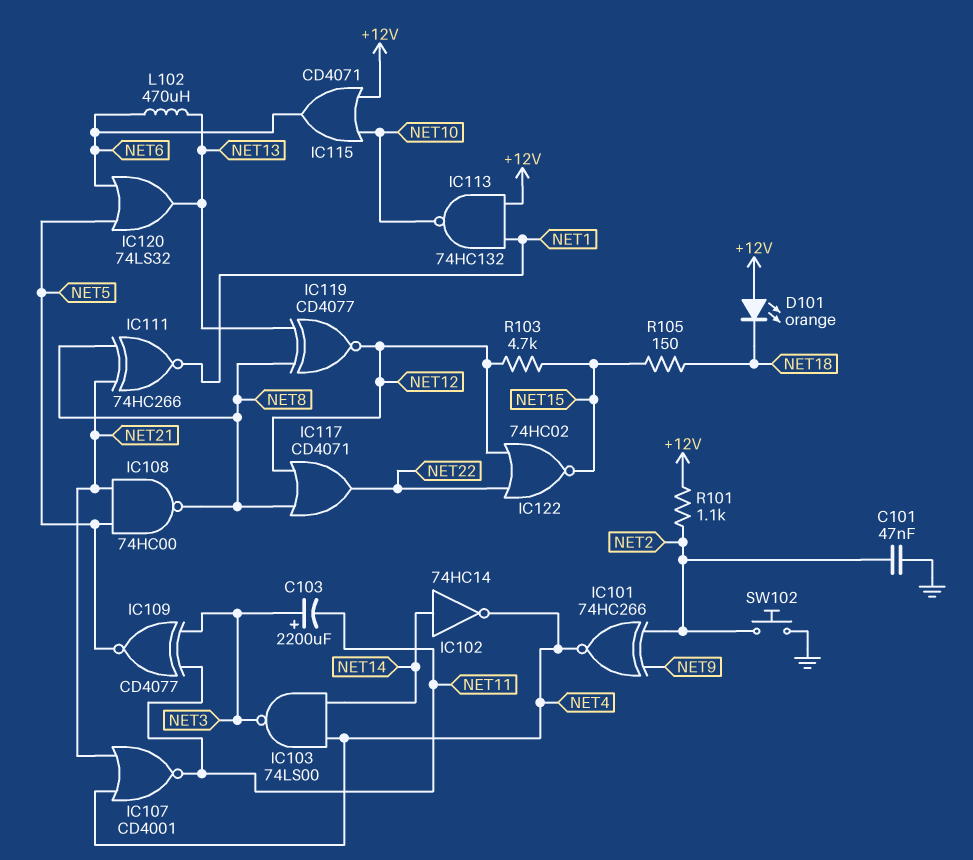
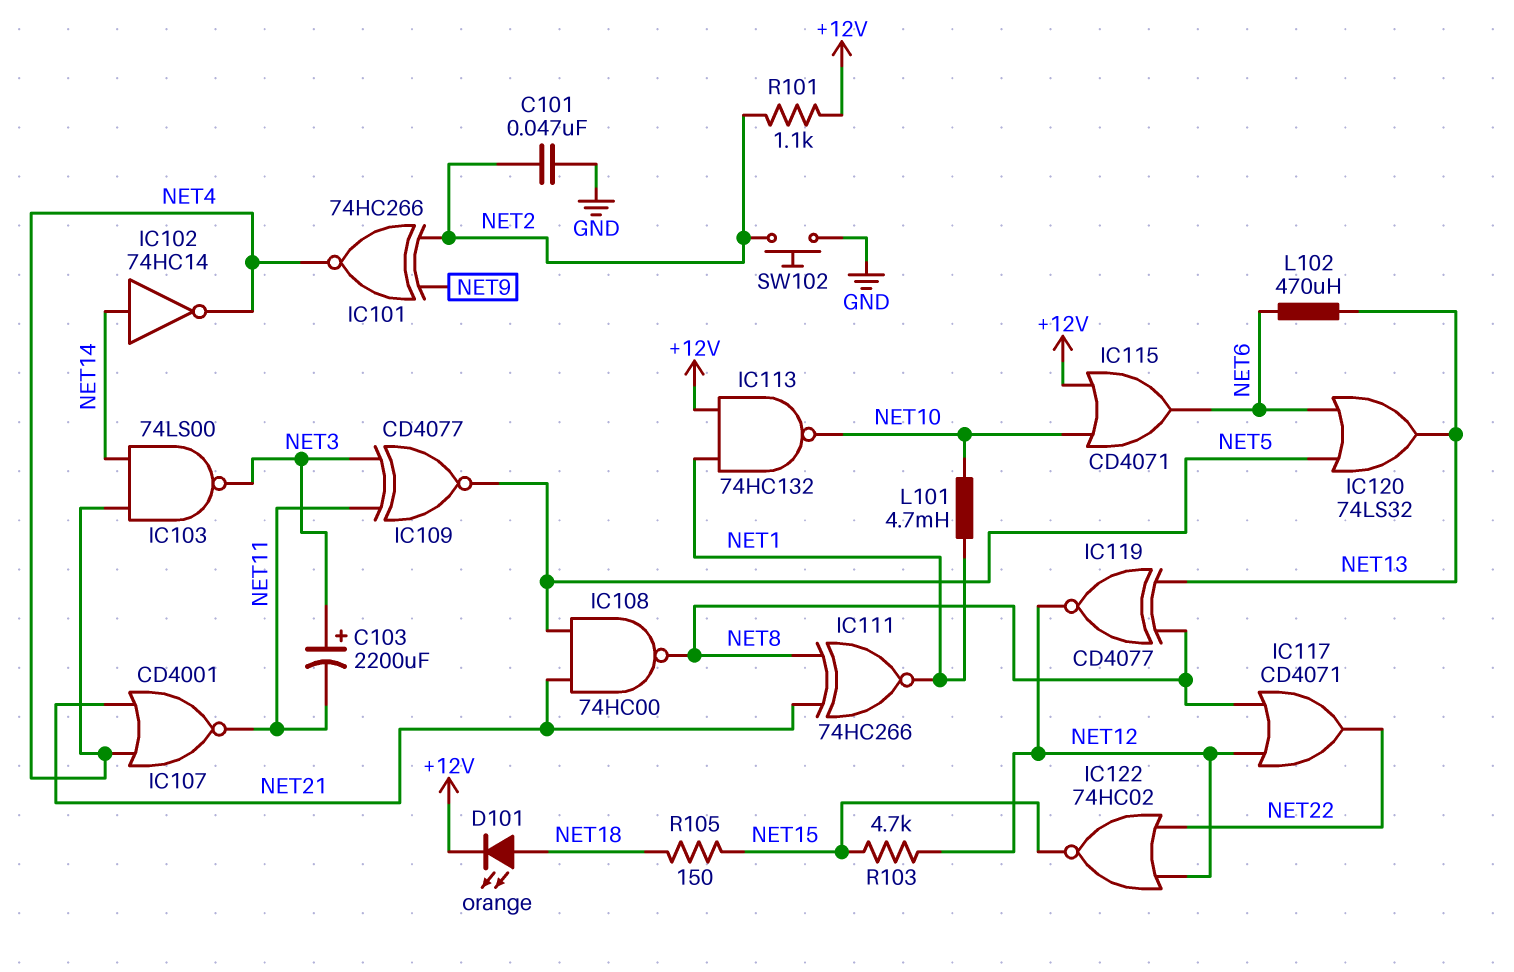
D101: LED orange (A +12V, K NET18) -> LED orange (A NET18, K +12V)
L101: none -> 4.7mH (NET1, NET10)

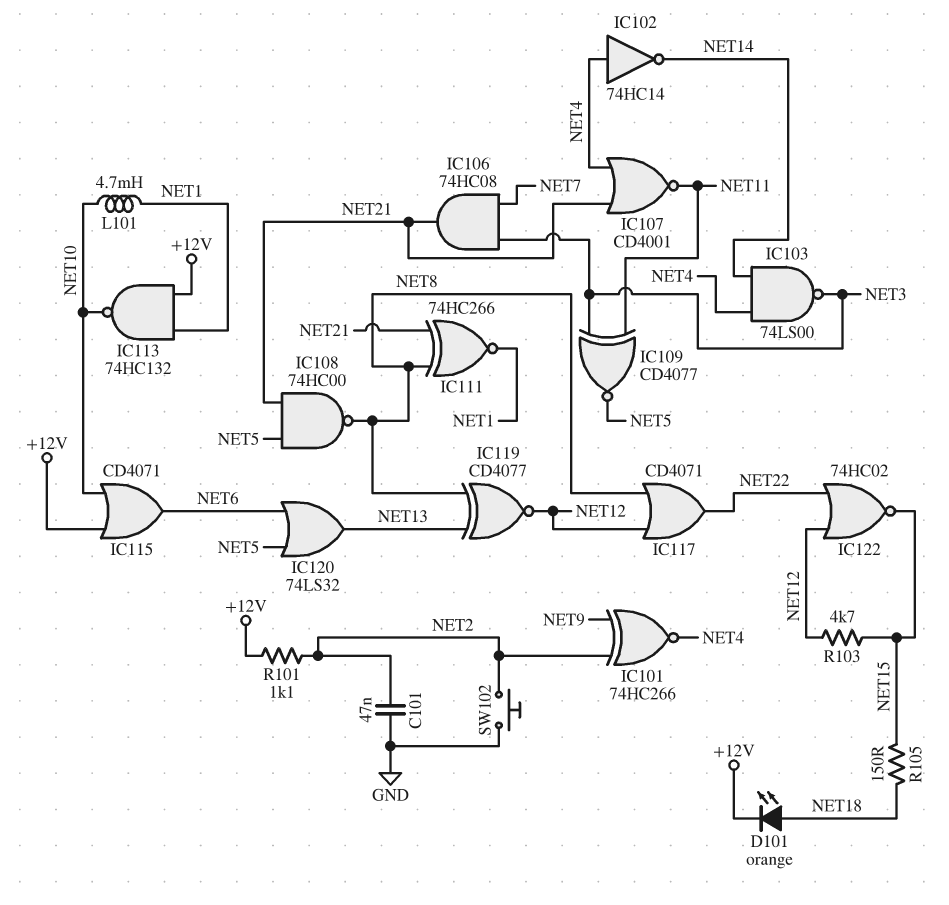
C103: 2200uF (plus NET3, minus NET11) -> none
IC102: NOT 74HC14 (in NET14, out NET4) -> NOT 74HC14 (in NET4, out NET14)
IC106: none -> AND 74HC08 (in NET3, in NET7, out NET21)
L102: 470uH (NET6, NET13) -> none

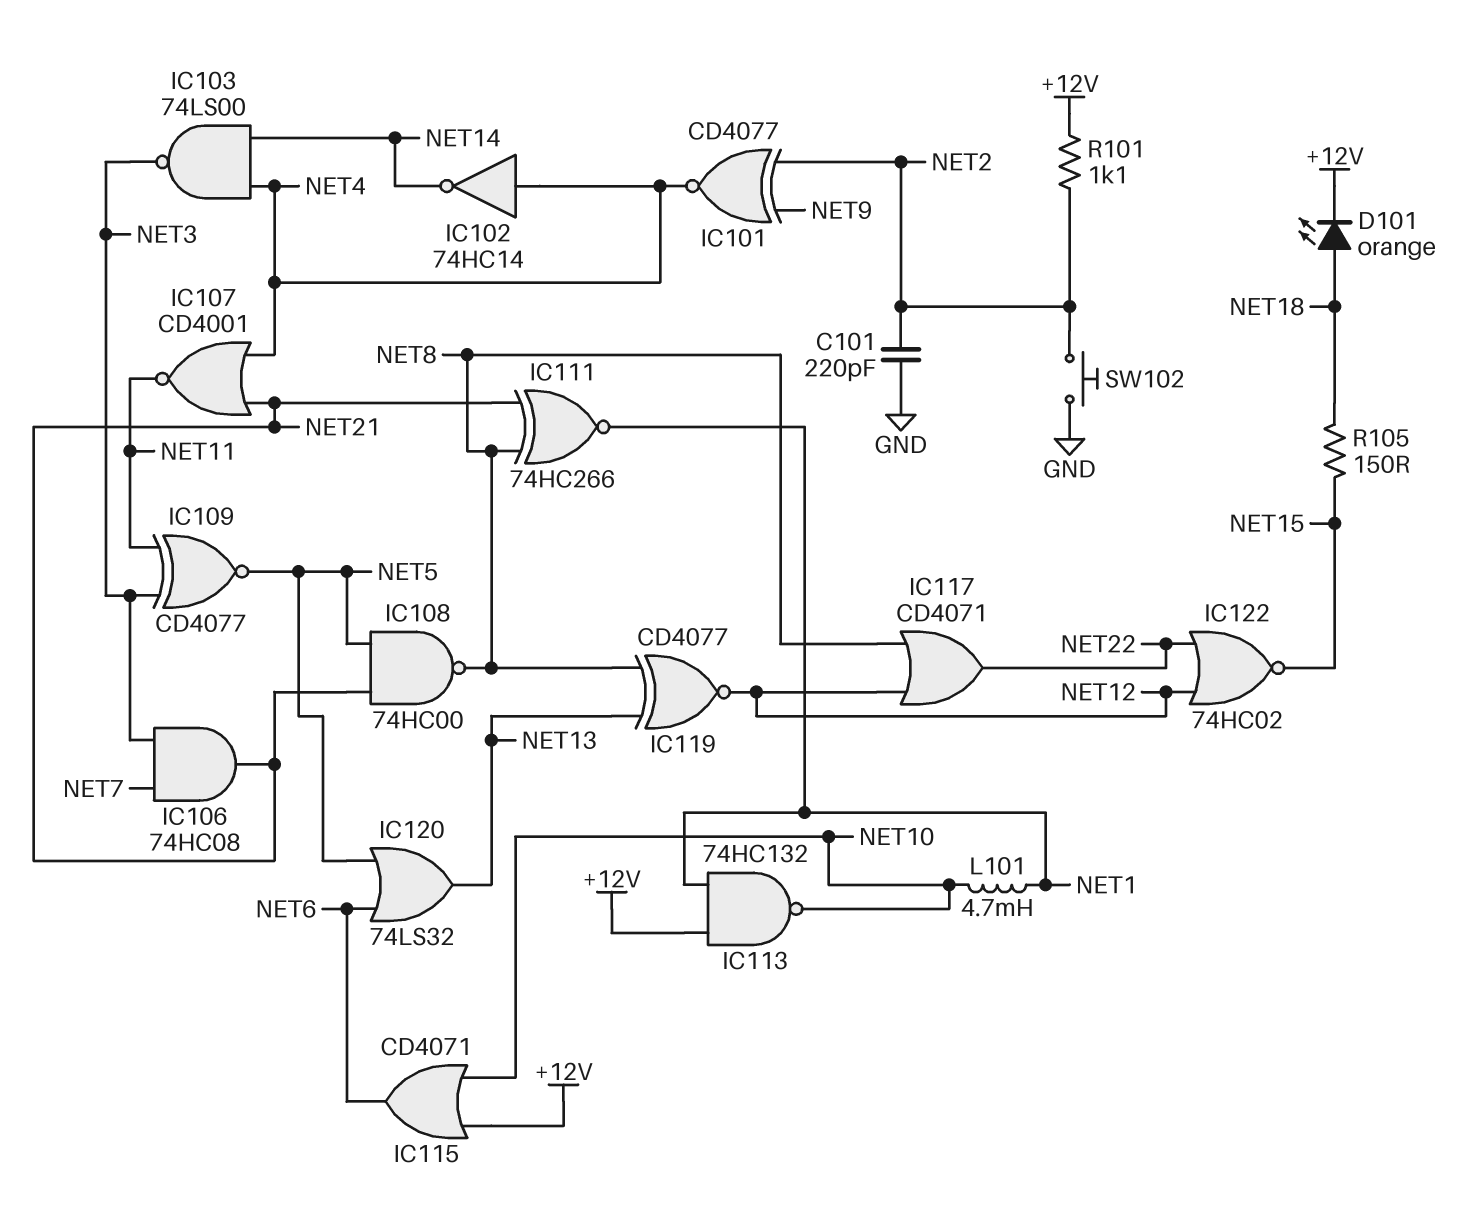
C101: 47nF (GND, NET2) -> 220pF (GND, NET2)
IC101: XNOR 74HC266 (in NET2, in NET9, out NET4) -> XNOR CD4077 (in NET2, in NET9, out NET4)
R103: 4.7k (NET12, NET15) -> none

